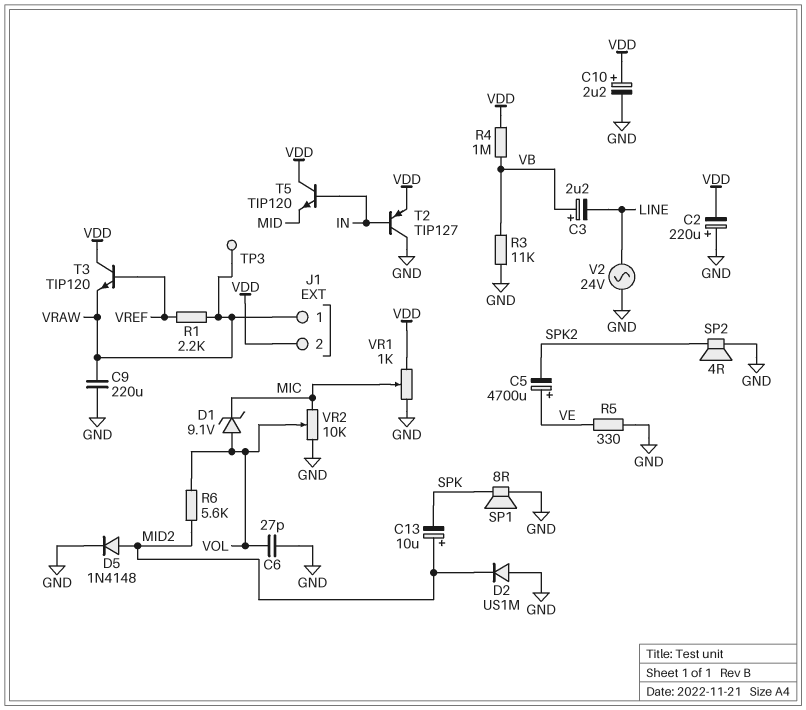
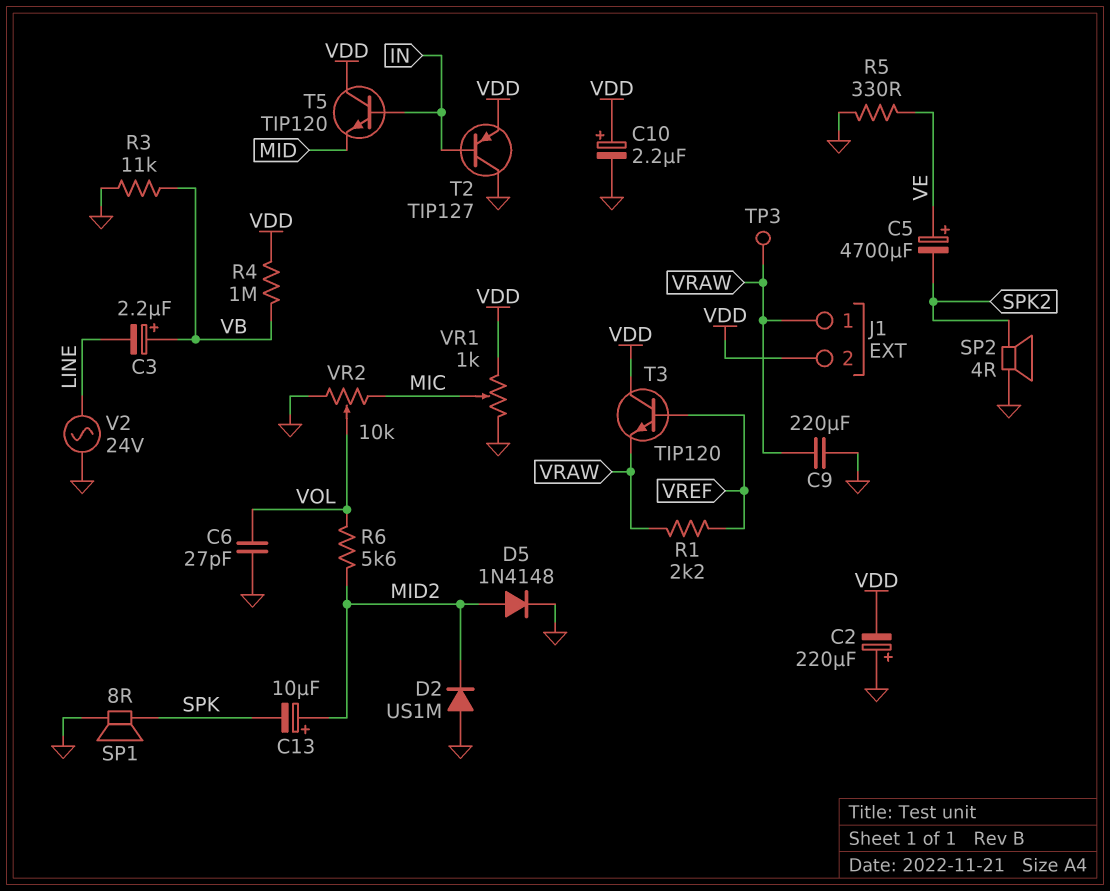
D1: zener 9.1V (A VOL, K MIC) -> none

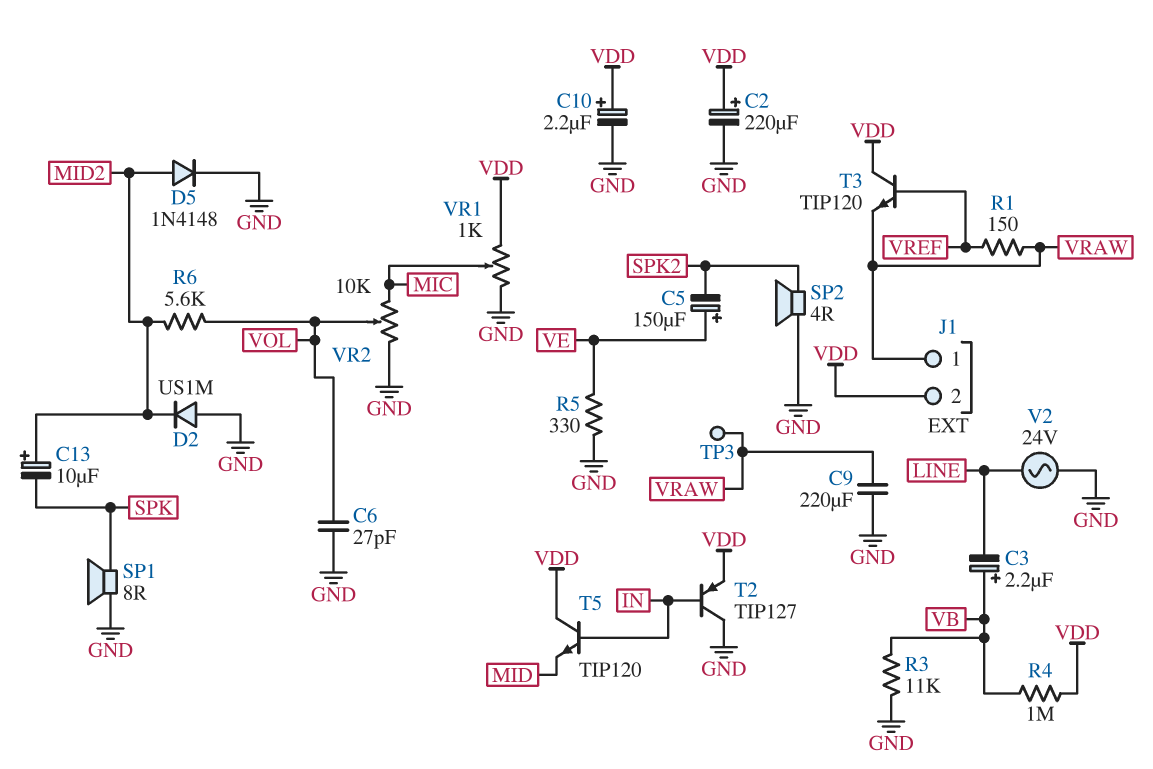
C2: 220uF (plus GND, minus VDD) -> 220uF (plus VDD, minus GND)
C5: 4700uF (plus VE, minus SPK2) -> 150uF (plus VE, minus SPK2)
R1: 2.2k (VRAW, VREF) -> 150 (VRAW, VREF)

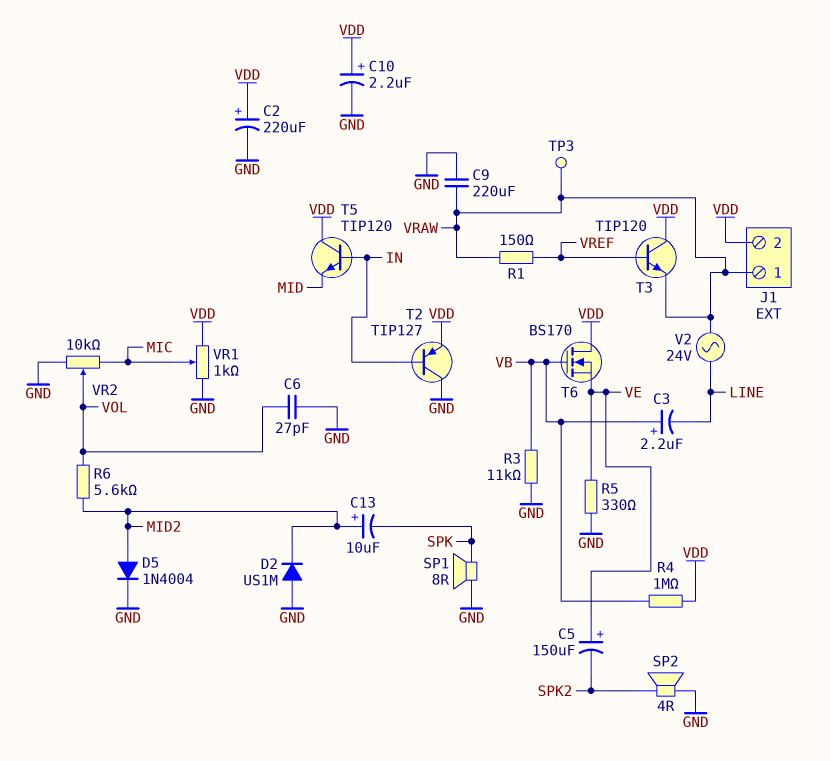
D5: diode 1N4148 (A MID2, K GND) -> diode 1N4004 (A MID2, K GND)
T6: none -> NMOS BS170 (G VB, D VDD, S VE)
V2: AC 24V (GND, LINE) -> AC 24V (LINE, VRAW)

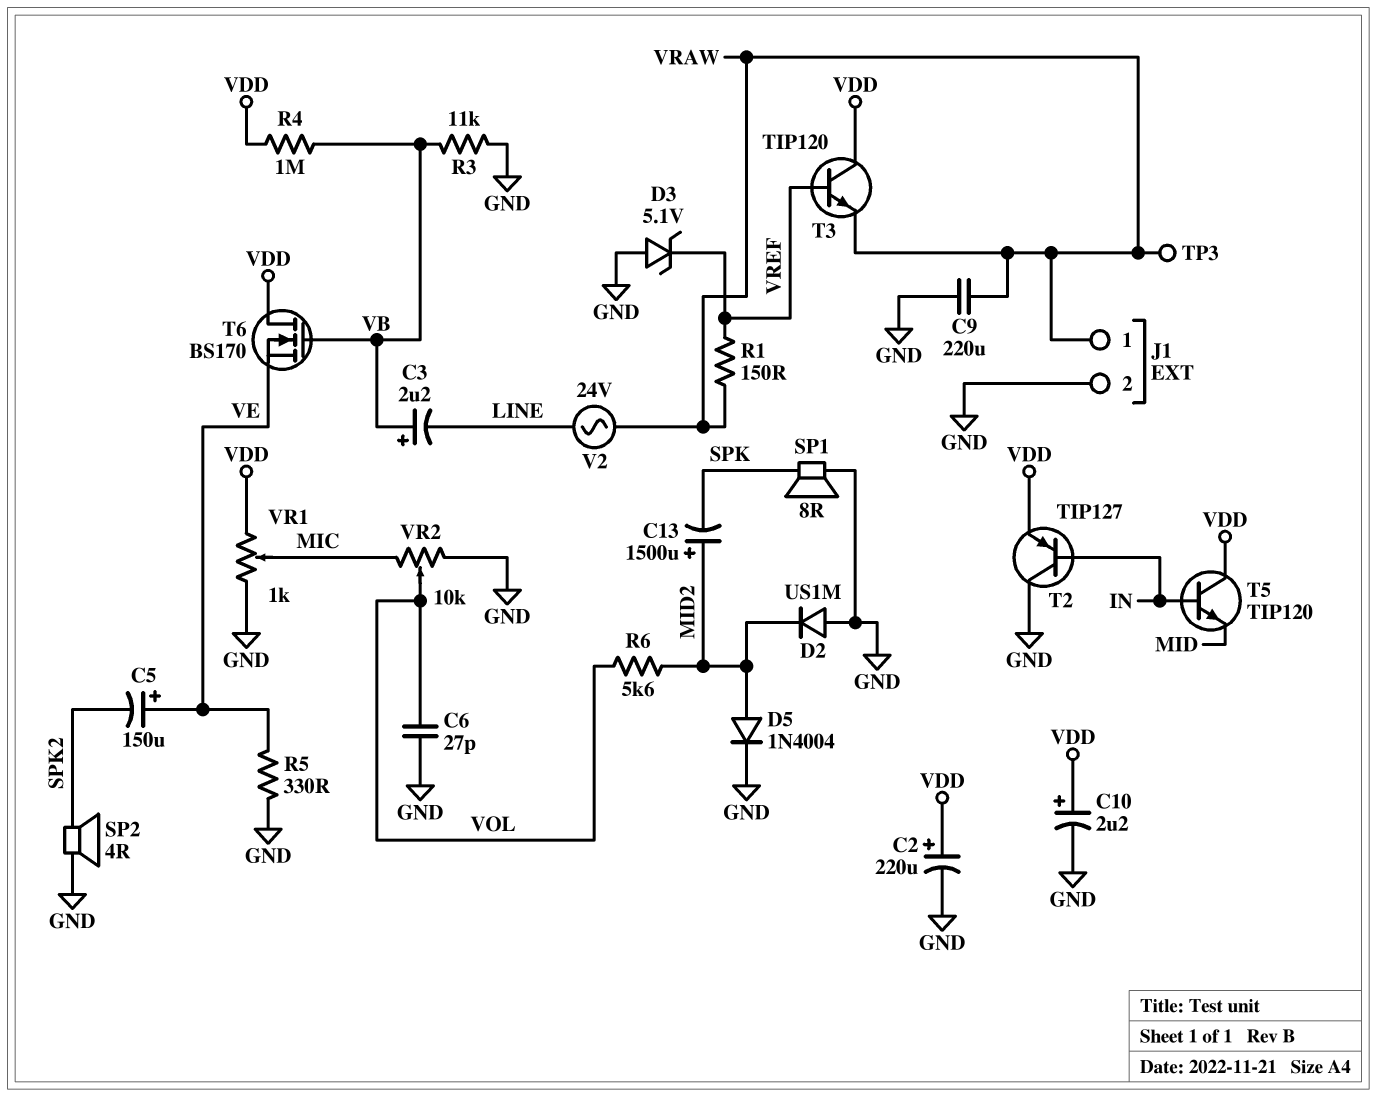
C13: 10uF (plus MID2, minus SPK) -> 1500uF (plus MID2, minus SPK)
D3: none -> zener 5.1V (A GND, K VREF)
J1 pin 2: VDD -> GND

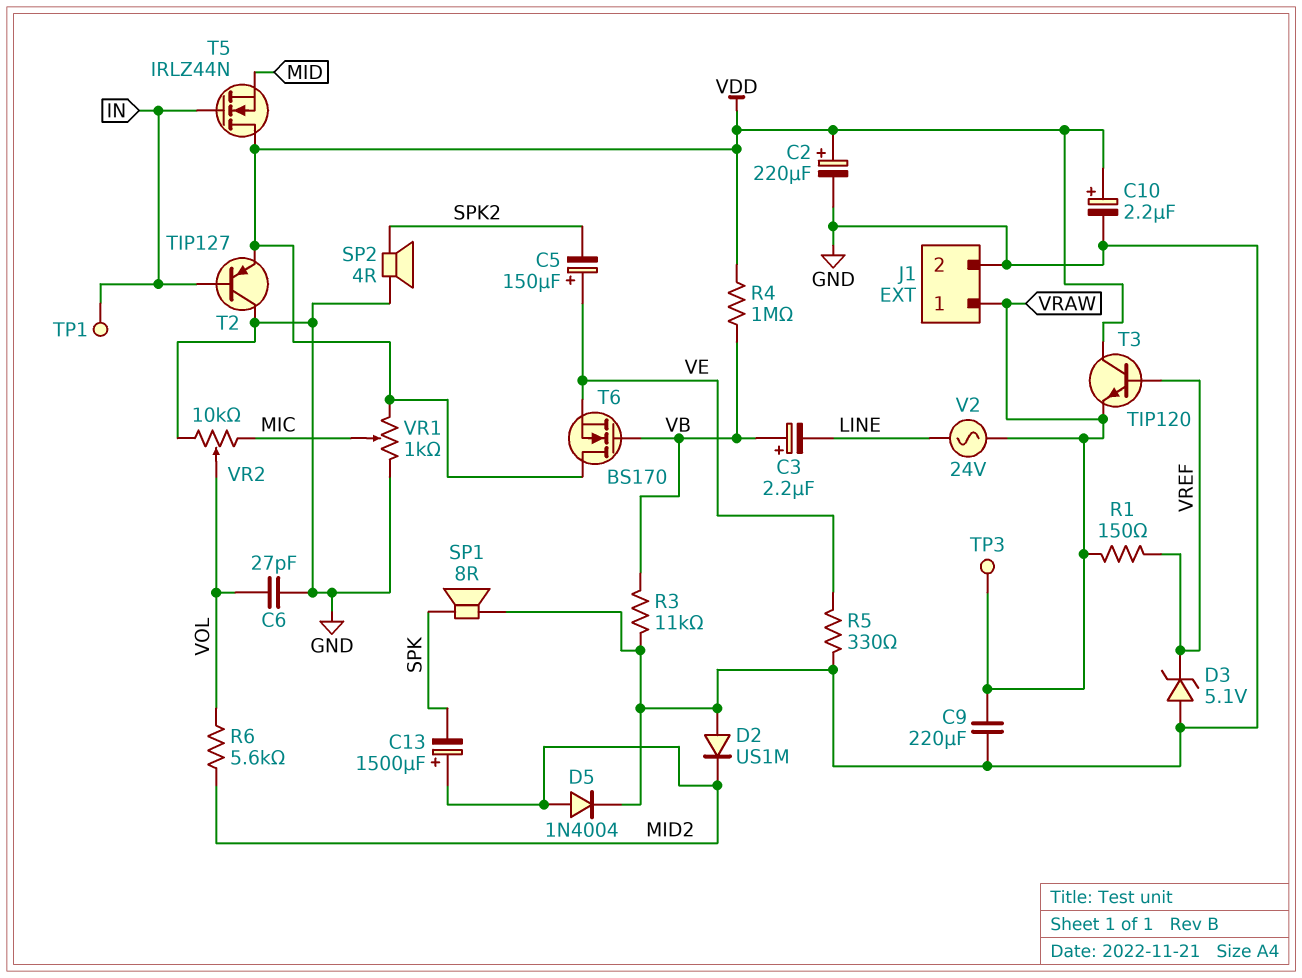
T5: NPN TIP120 (B IN, C VDD, E MID) -> NMOS IRLZ44N (G IN, D VDD, S MID)
TP1: none -> test point (IN)

